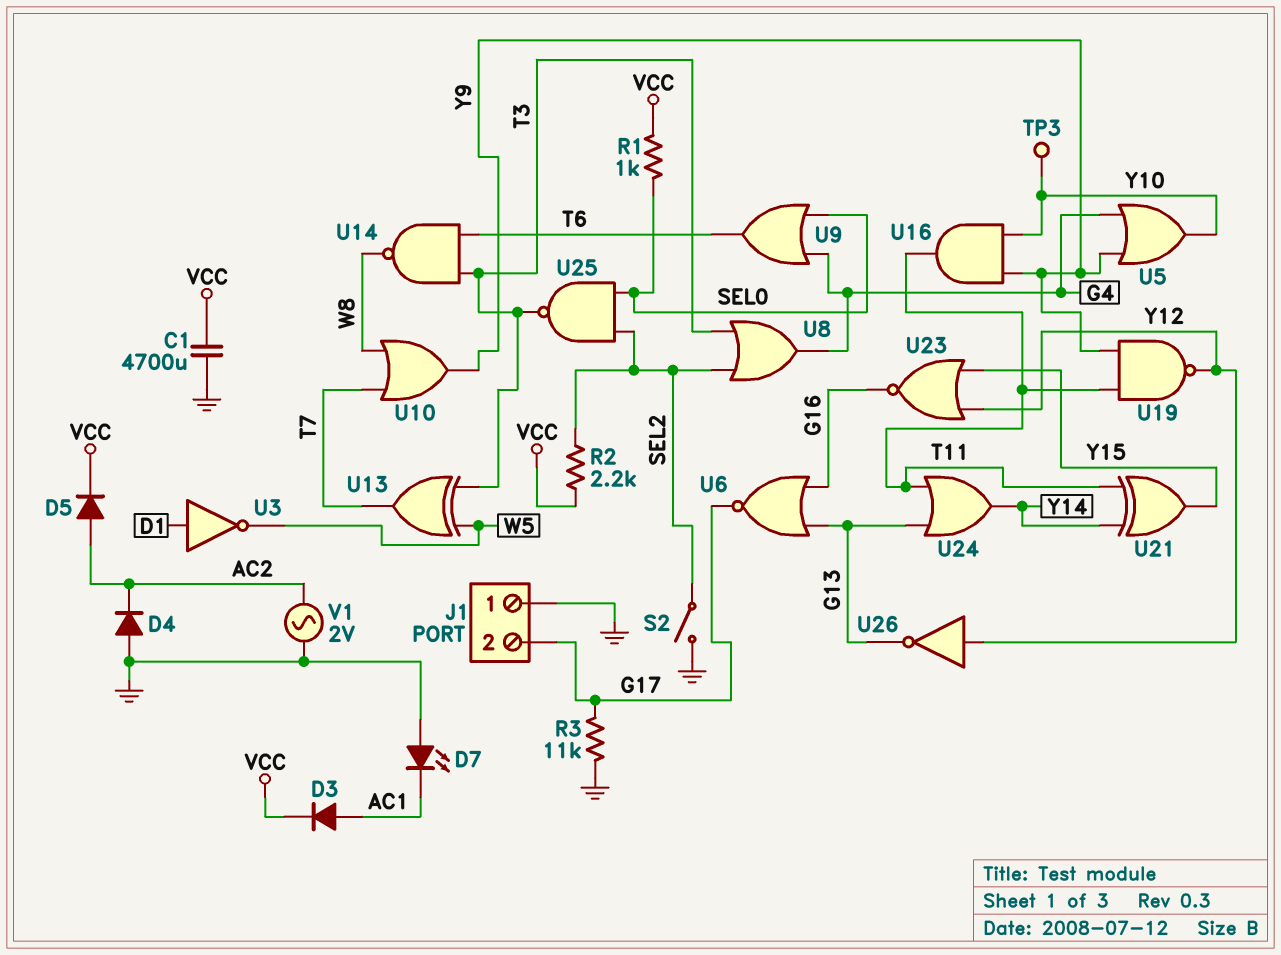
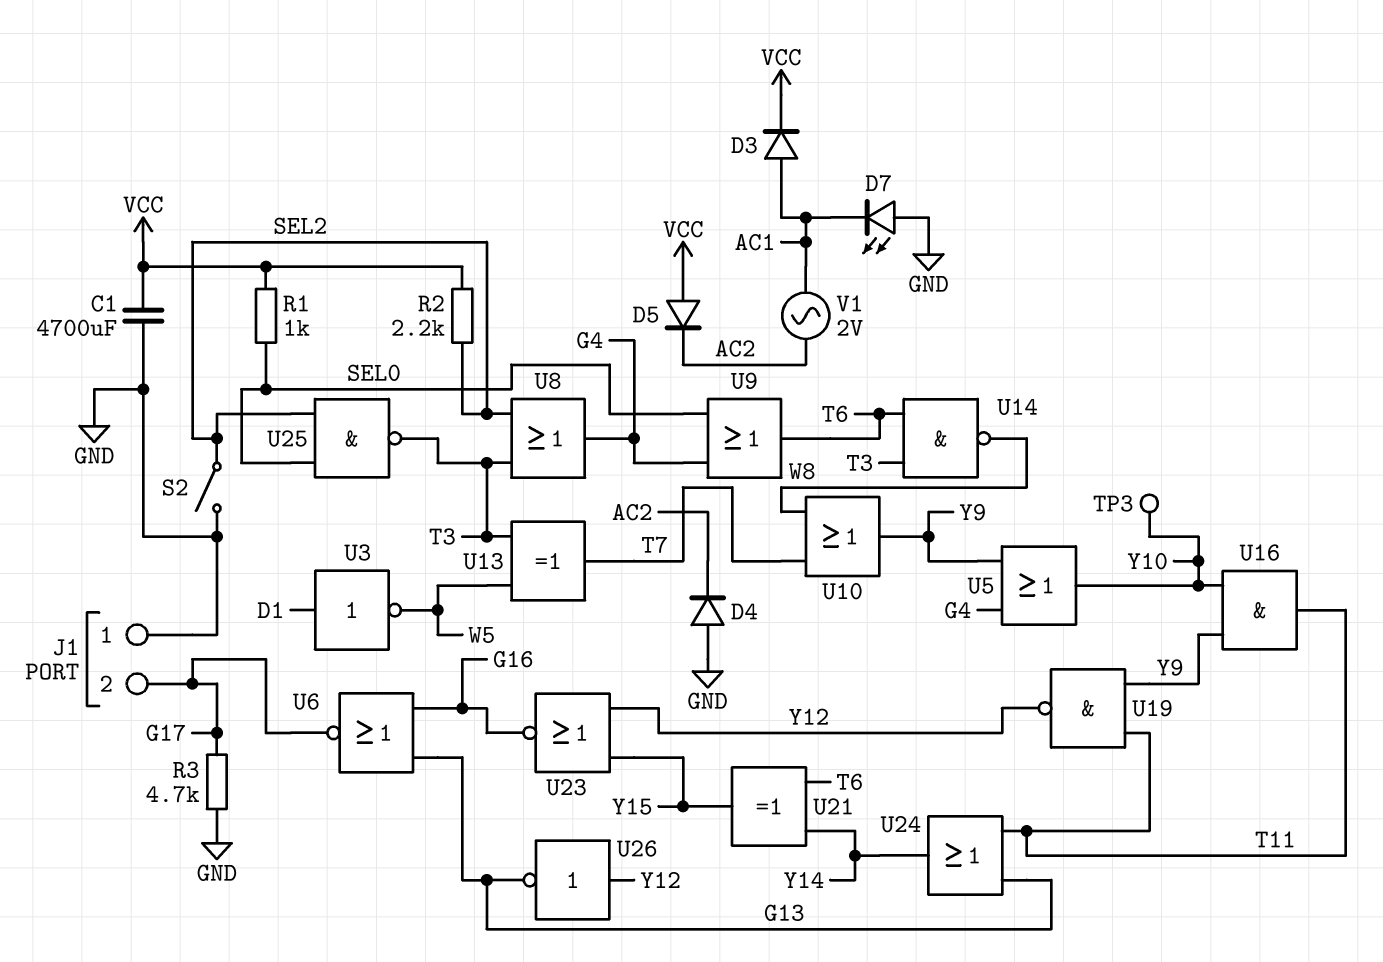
D5: diode (A AC2, K VCC) -> diode (A VCC, K AC2)
R3: 11k (G17, GND) -> 4.7k (G17, GND)
U21: XOR (in T11, in Y14, out Y15) -> XOR (in T6, in Y14, out Y15)
V1: AC 2V (AC2, GND) -> AC 2V (AC1, AC2)

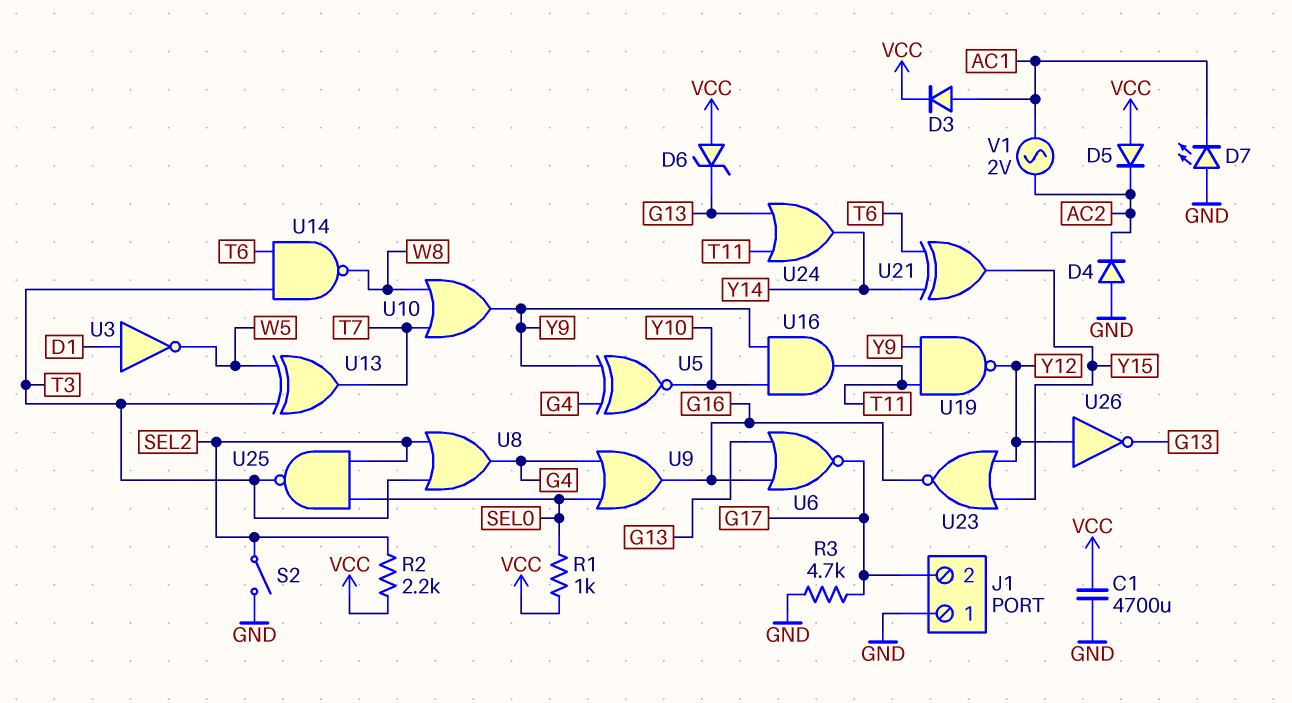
D6: none -> zener (A VCC, K G13)
TP3: test point (Y10) -> none
U5: OR (in G4, in Y9, out Y10) -> XNOR (in G4, in Y9, out Y10)
U9: OR (in G4, in SEL0, out T6) -> OR (in G4, in SEL0, out G16)

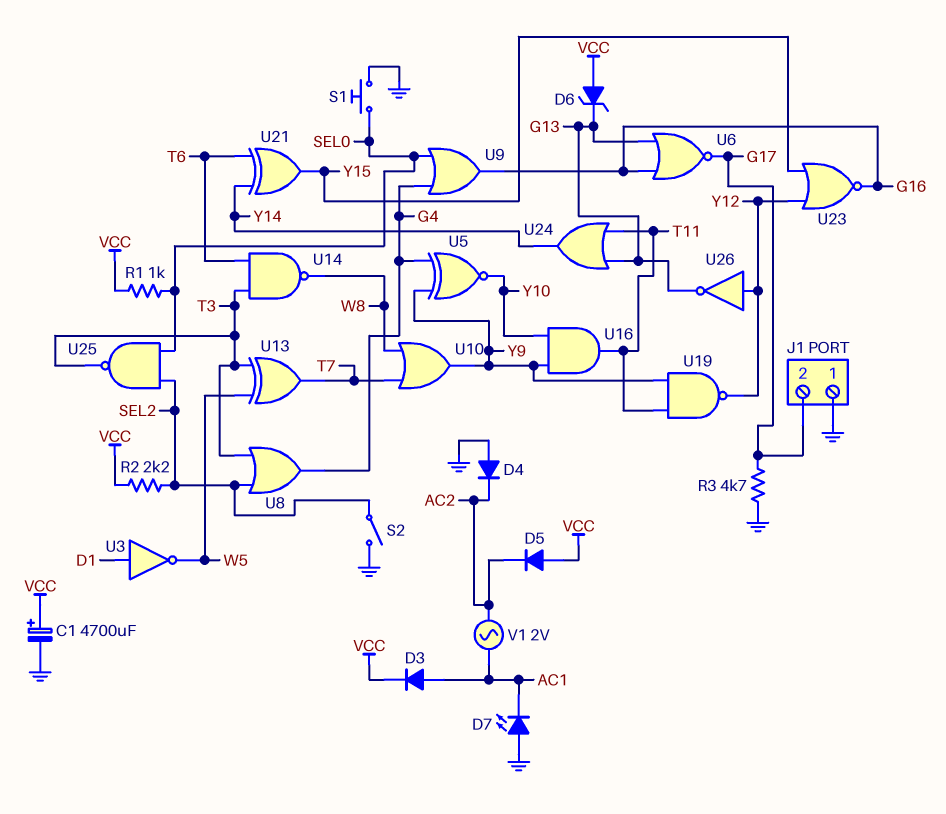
C1: 4700uF (GND, VCC) -> 4700uF (plus VCC, minus GND)
S1: none -> button (GND, SEL0)

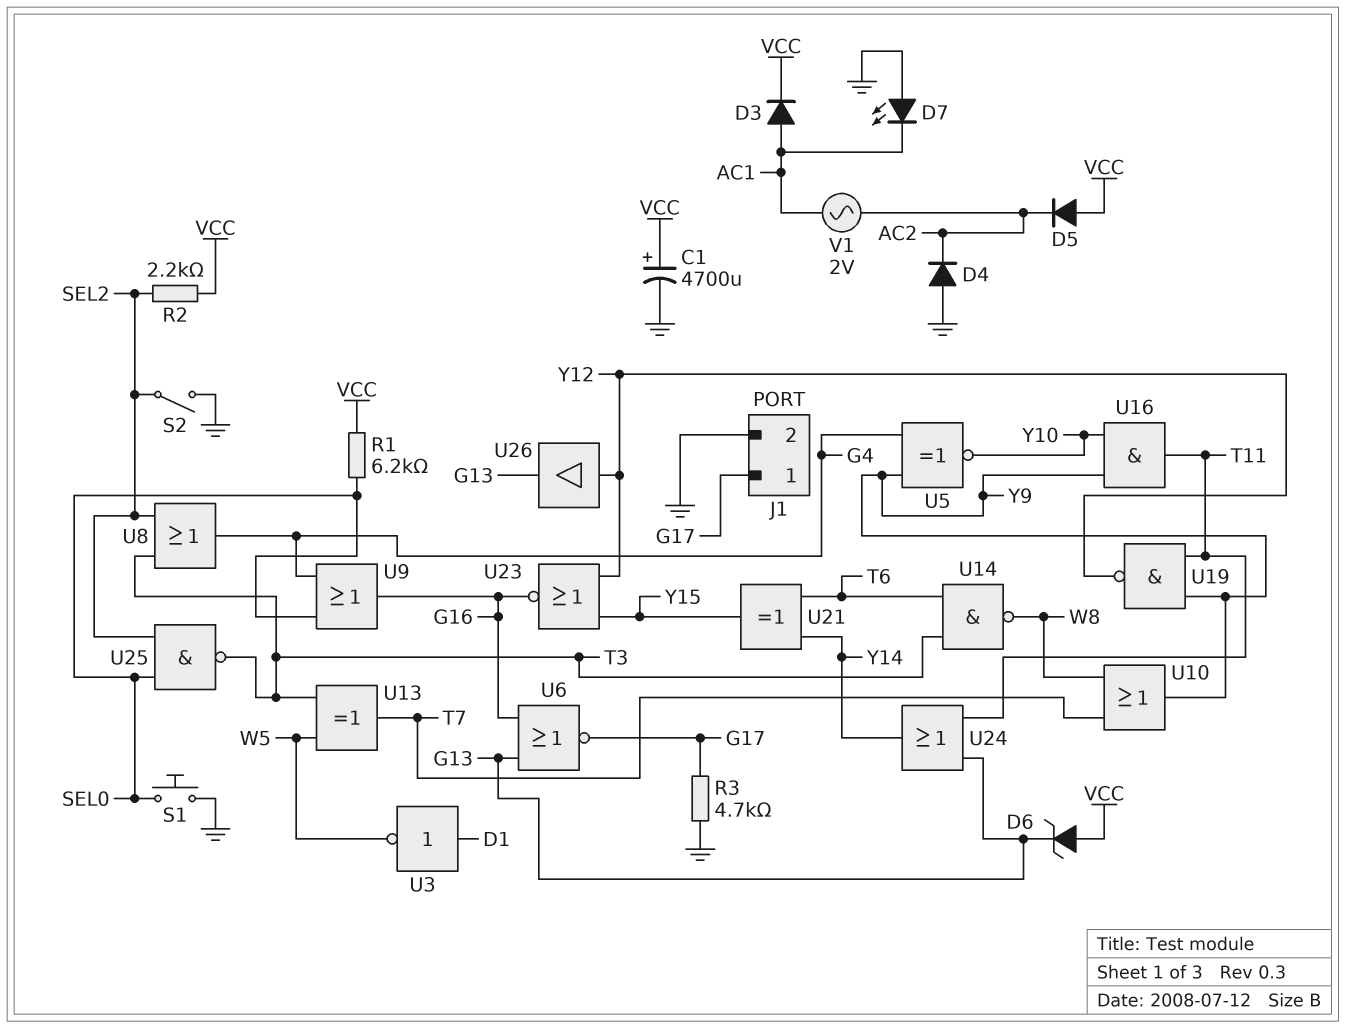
J1 pin 1: GND -> G17
J1 pin 2: G17 -> GND
R1: 1k (SEL0, VCC) -> 6.2k (SEL0, VCC)
U26: NOT (in Y12, out G13) -> buffer (in Y12, out G13)

